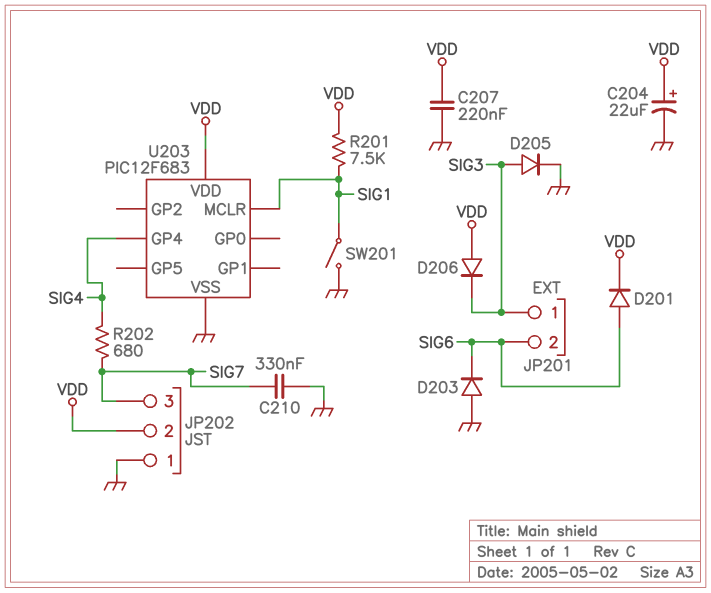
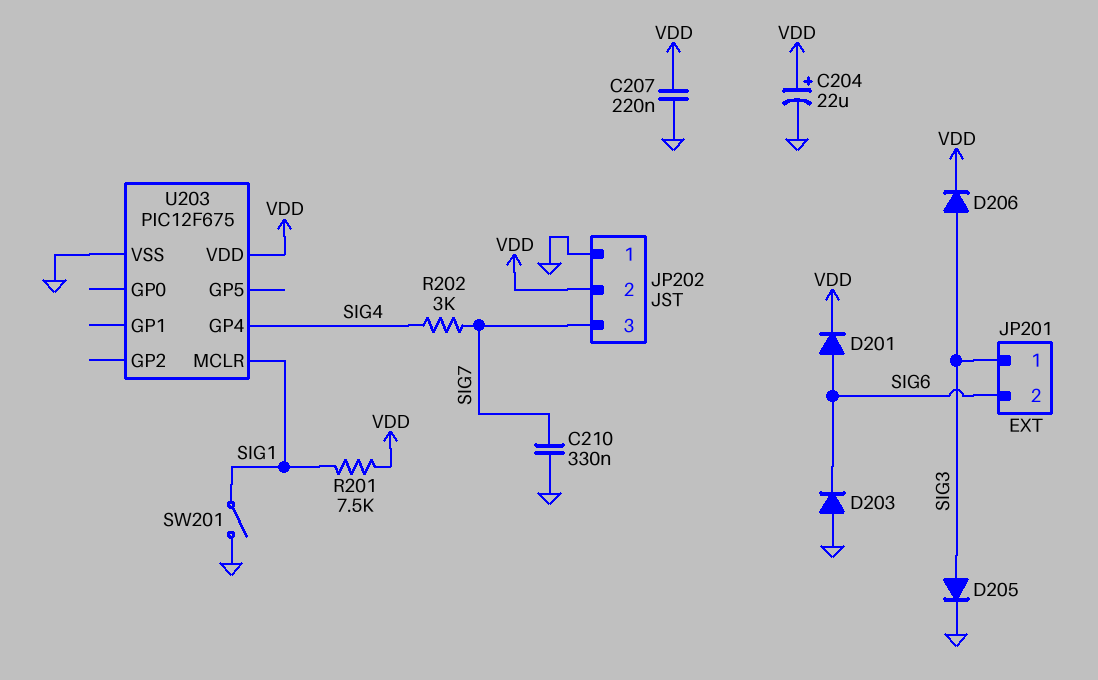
D206: diode (A VDD, K SIG3) -> diode (A SIG3, K VDD)
R202: 680 (SIG4, SIG7) -> 3k (SIG4, SIG7)
U203: PIC12F683 -> PIC12F675

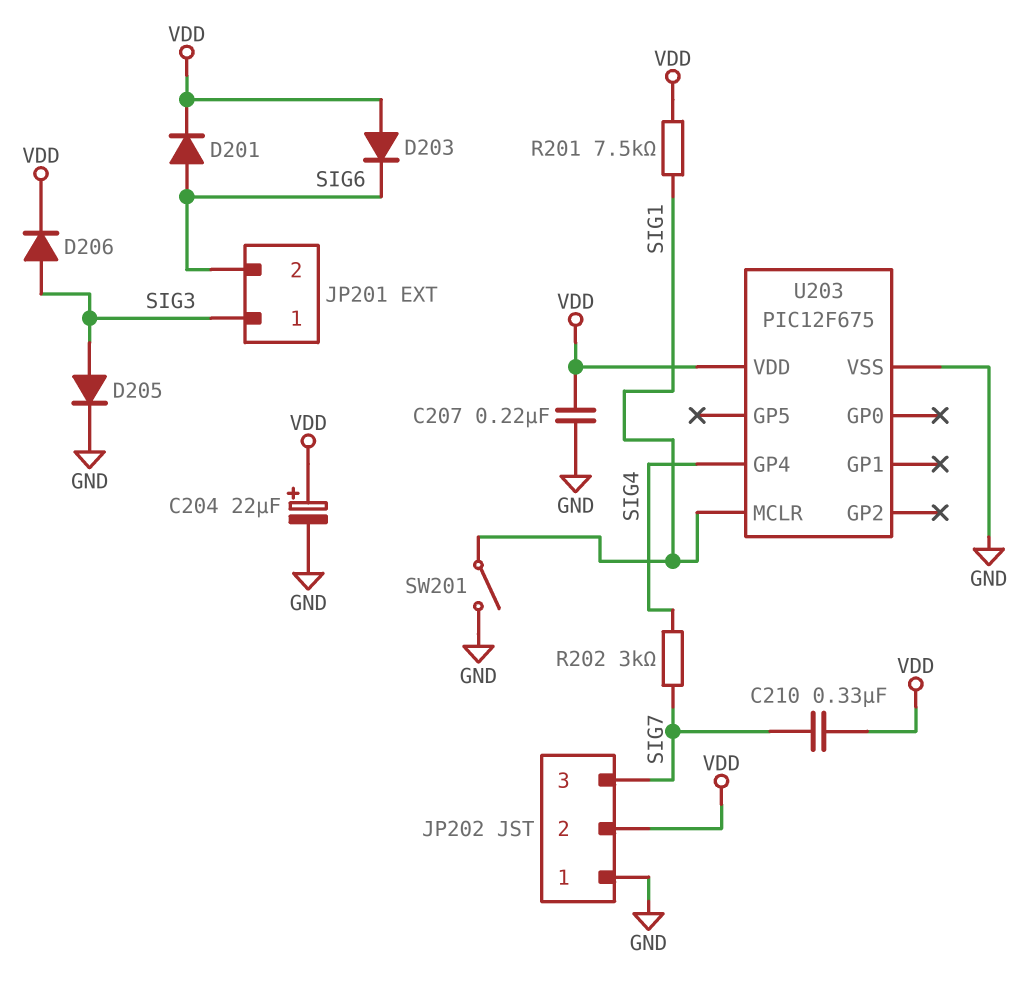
C210: 330nF (GND, SIG7) -> 330nF (SIG7, VDD)
D203: diode (A GND, K SIG6) -> diode (A VDD, K SIG6)

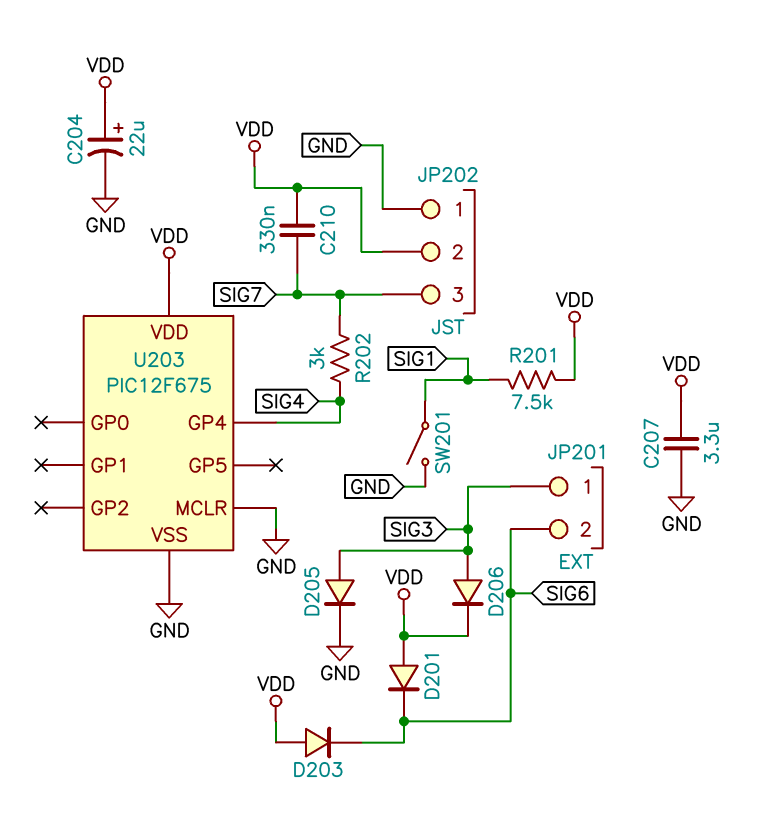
C207: 220nF (GND, VDD) -> 3.3uF (GND, VDD)
D201: diode (A SIG6, K VDD) -> diode (A VDD, K SIG6)
U203 pin MCLR: SIG1 -> GND

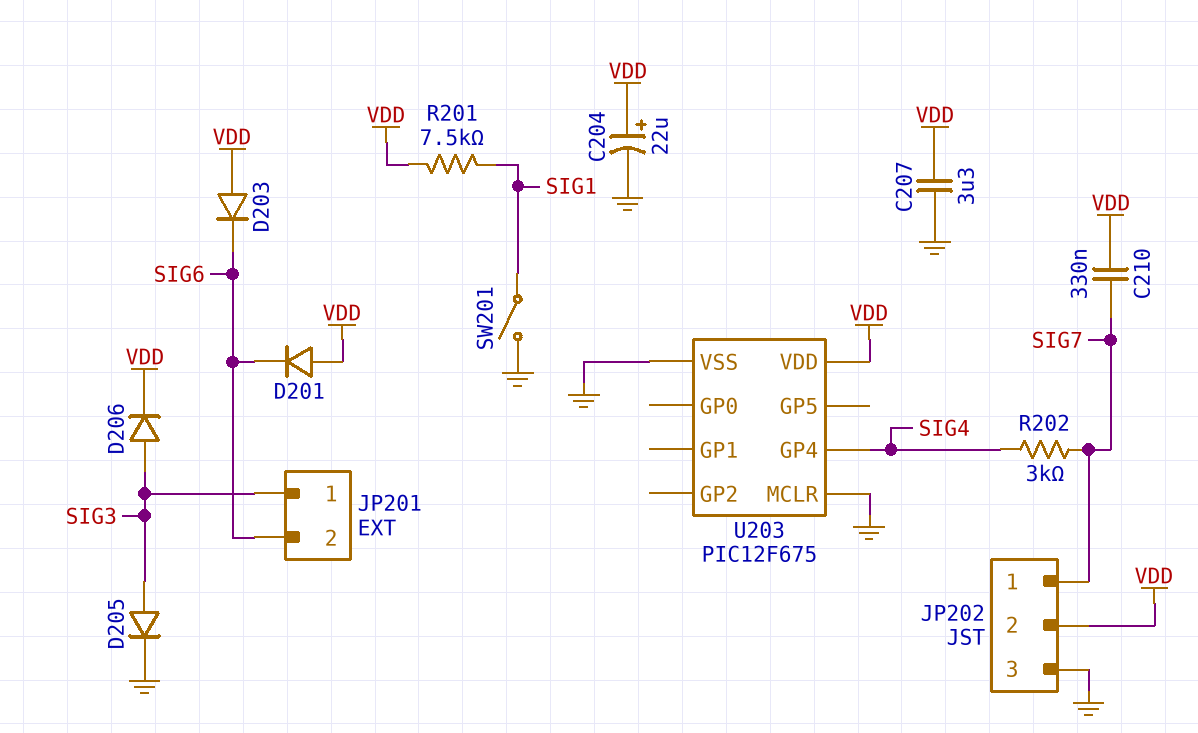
JP202 pin 1: GND -> SIG7
JP202 pin 3: SIG7 -> GND

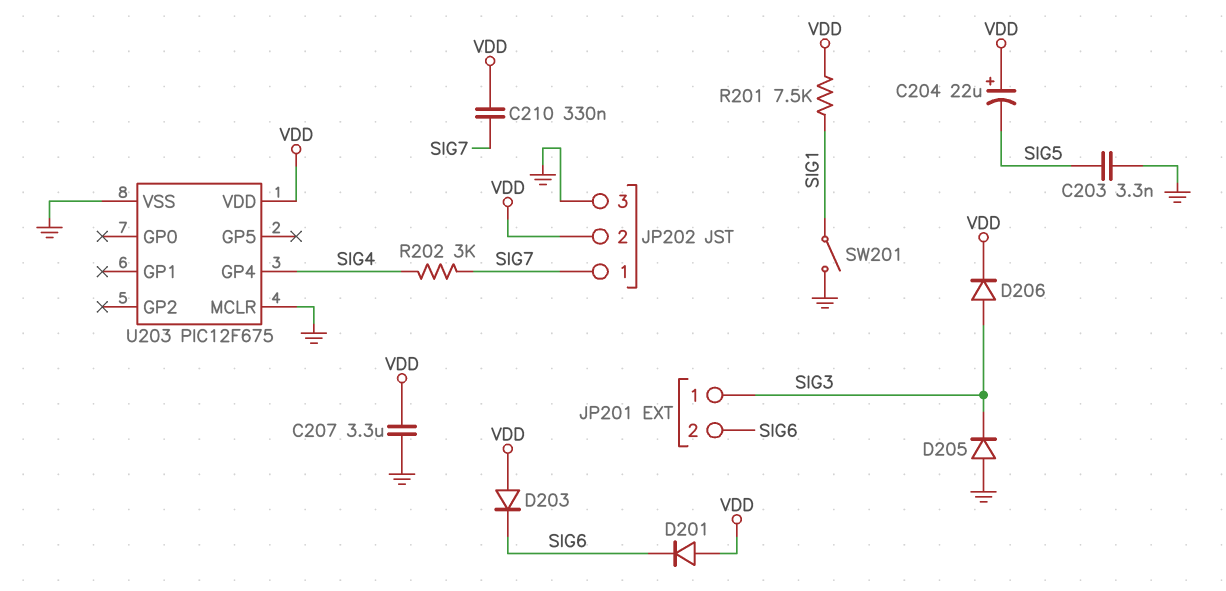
C203: none -> 3.3nF (GND, SIG5)
C204: 22uF (plus VDD, minus GND) -> 22uF (plus VDD, minus SIG5)
D205: diode (A SIG3, K GND) -> diode (A GND, K SIG3)

